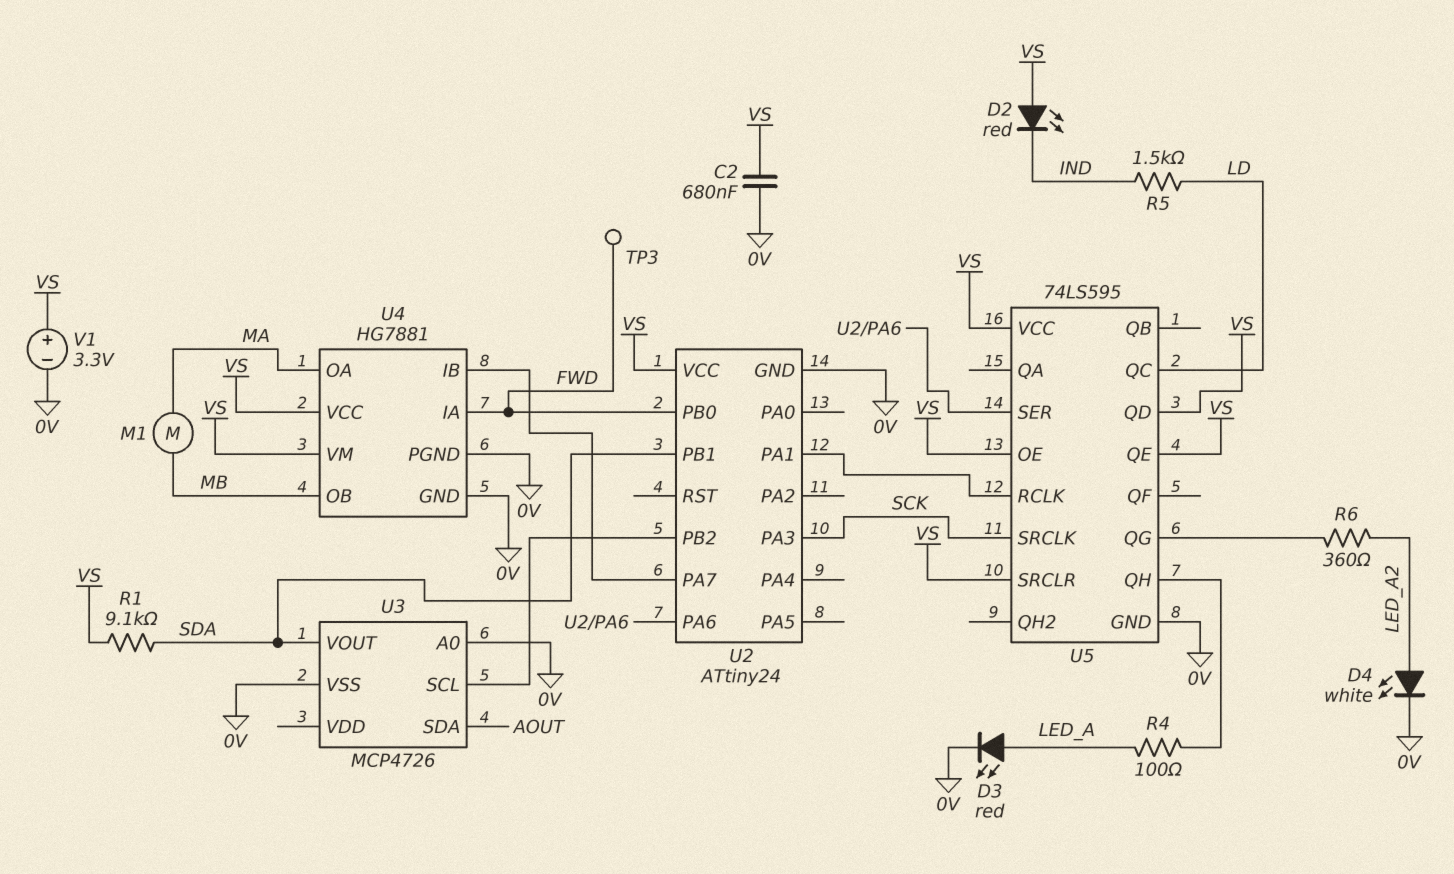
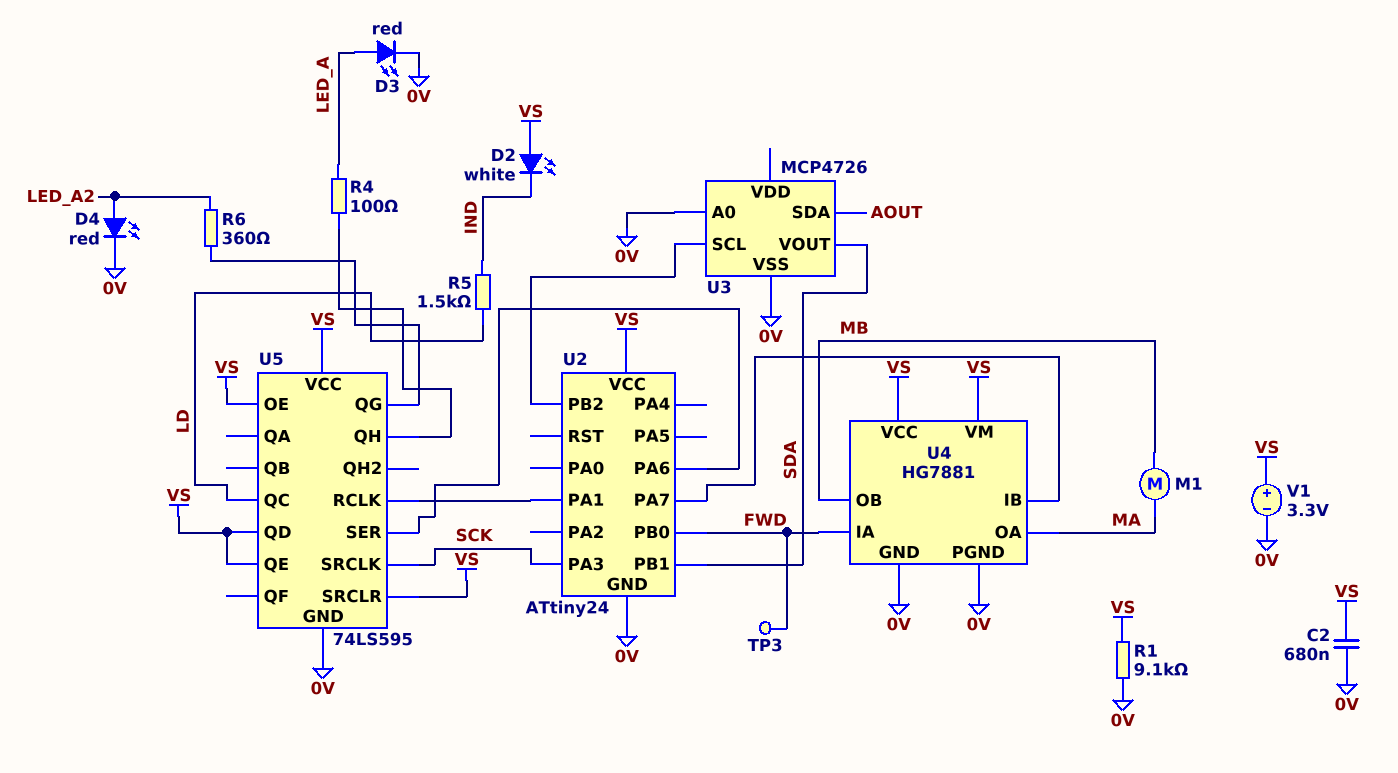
D2: LED red (A VS, K IND) -> LED white (A VS, K IND)
D4: LED white (A LED_A2, K 0V) -> LED red (A LED_A2, K 0V)
R1: 9.1k (SDA, VS) -> 9.1k (0V, VS)

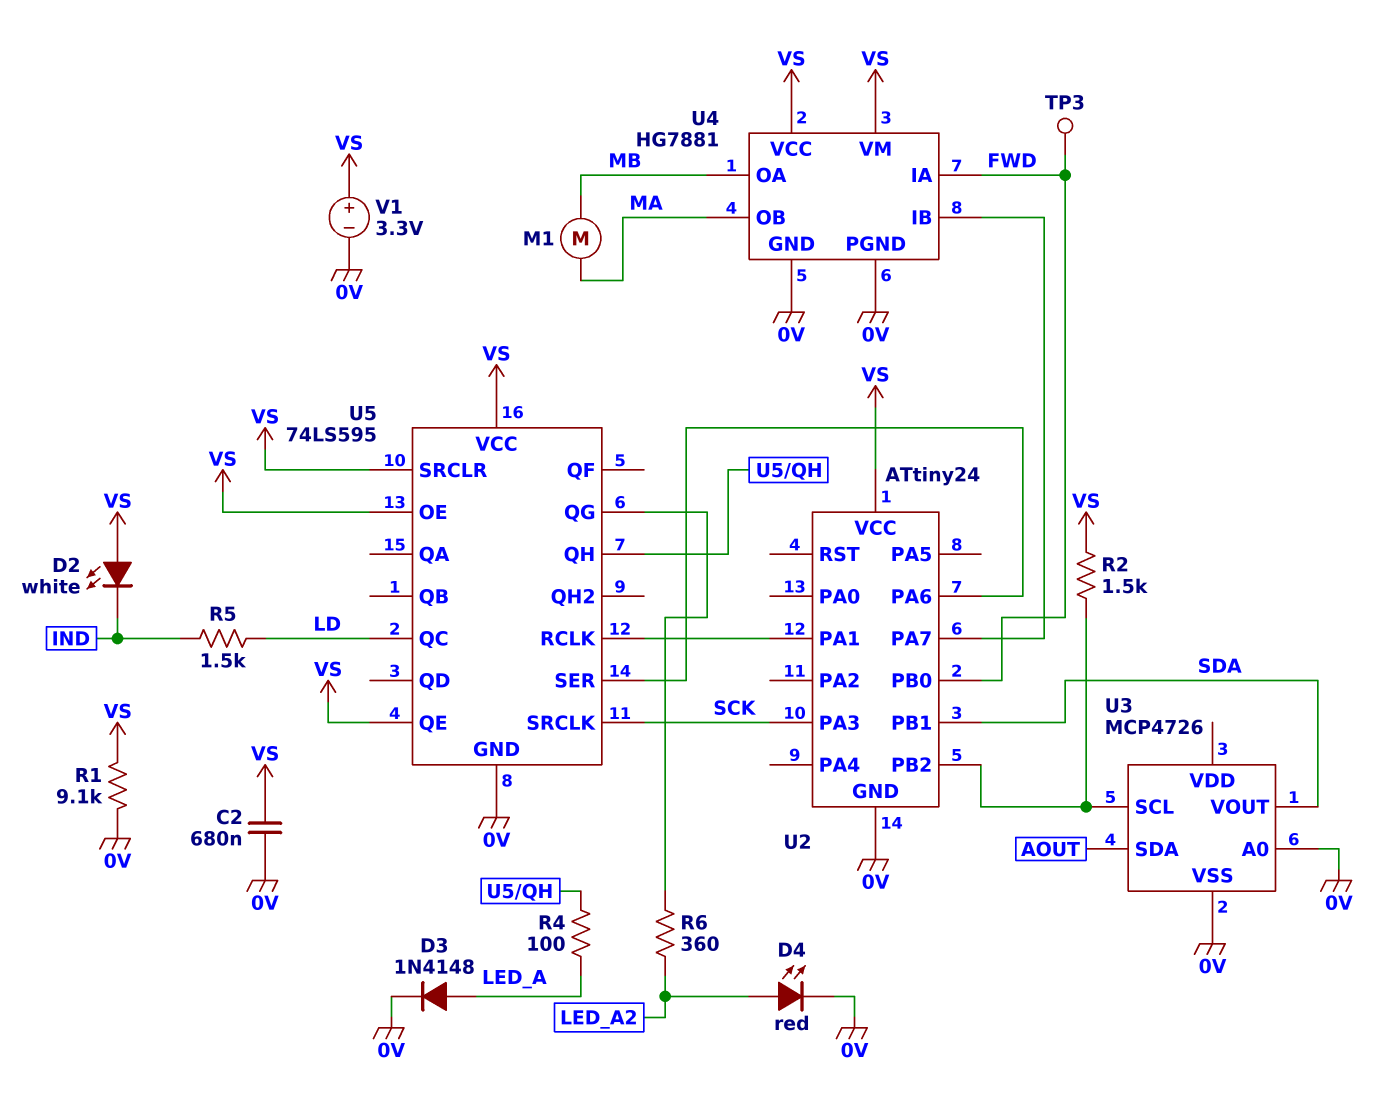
D3: LED red (A LED_A, K 0V) -> diode 1N4148 (A LED_A, K 0V)
R2: none -> 1.5k (U2/PB2, VS)
U4 pin OA: MA -> MB
U4 pin OB: MB -> MA
U5 pin QD: VS -> none

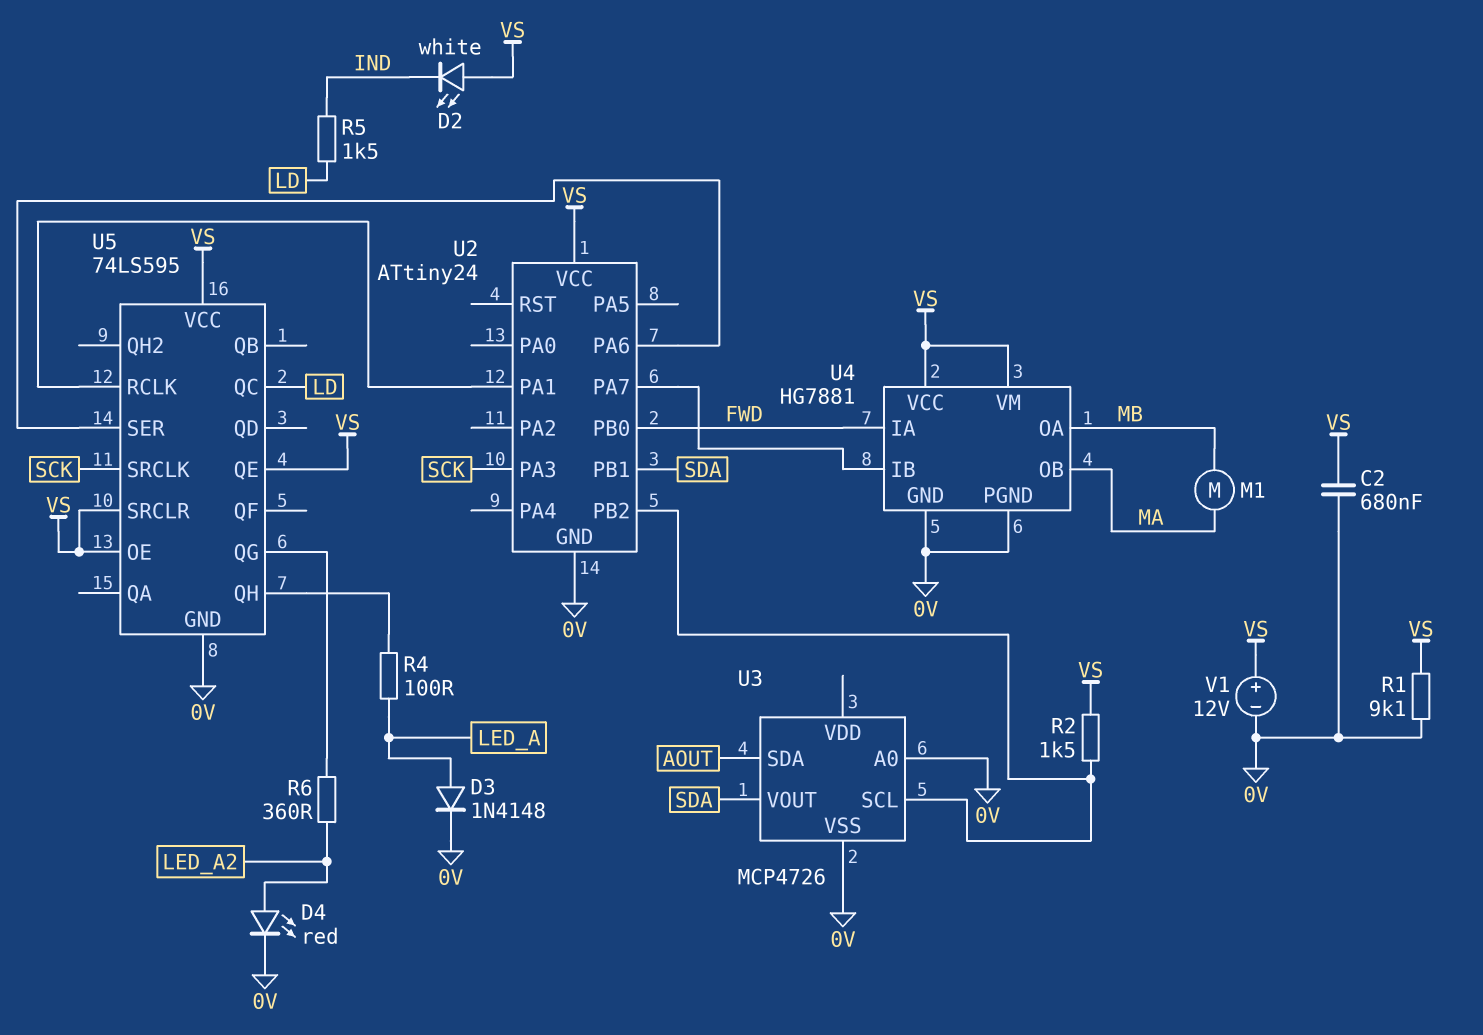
TP3: test point (FWD) -> none
V1: 3.3V (plus VS, minus 0V) -> 12V (plus VS, minus 0V)

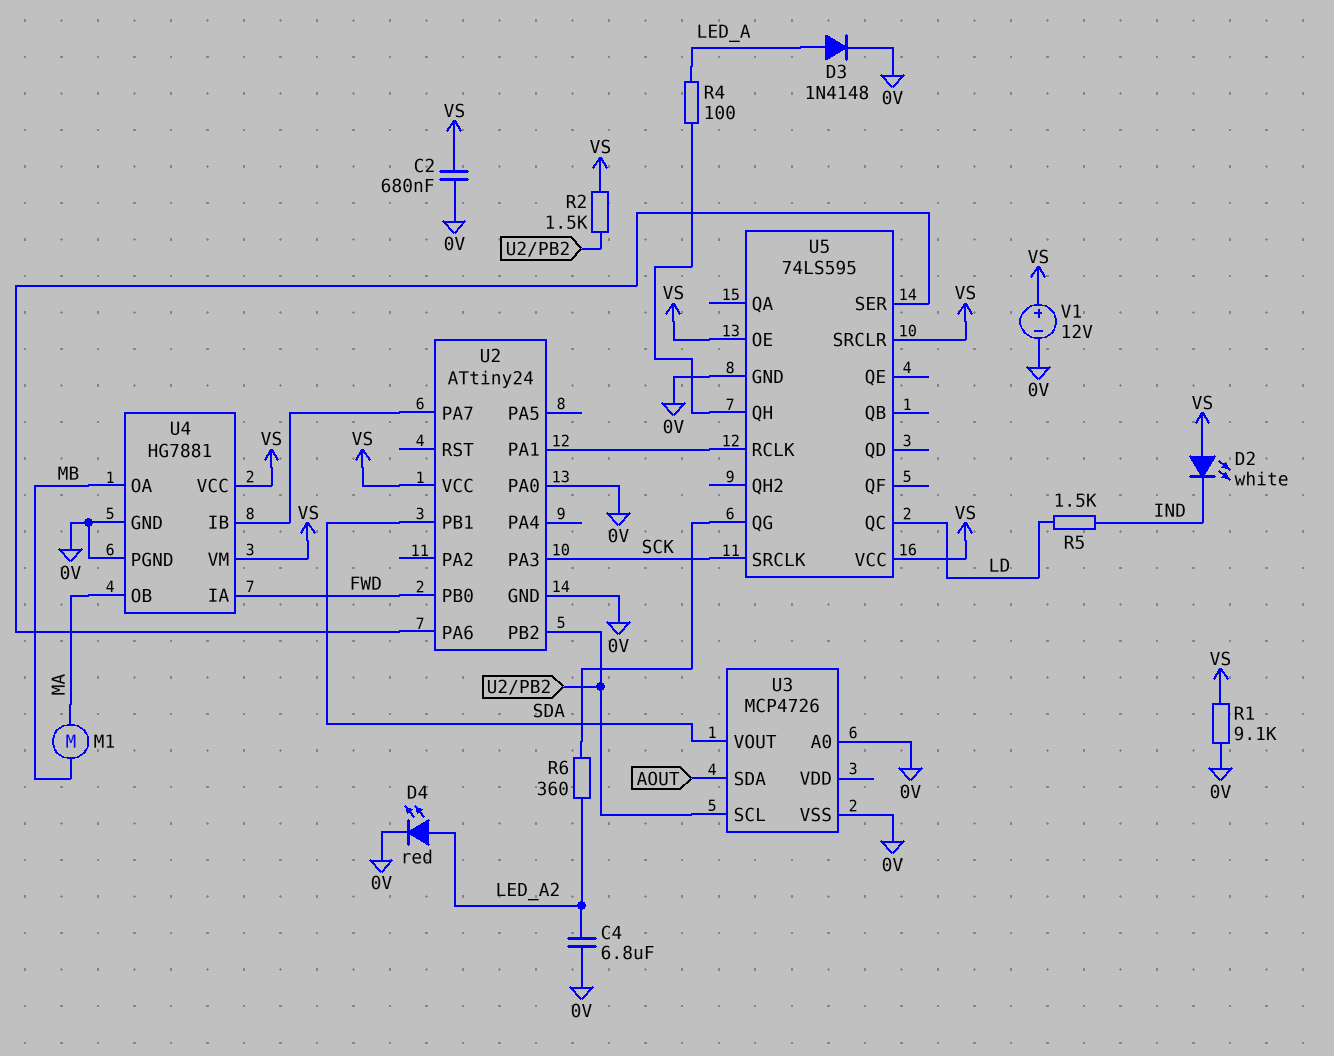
C4: none -> 6.8uF (0V, LED_A2)
U2 pin PA0: none -> 0V
U5 pin QE: VS -> none

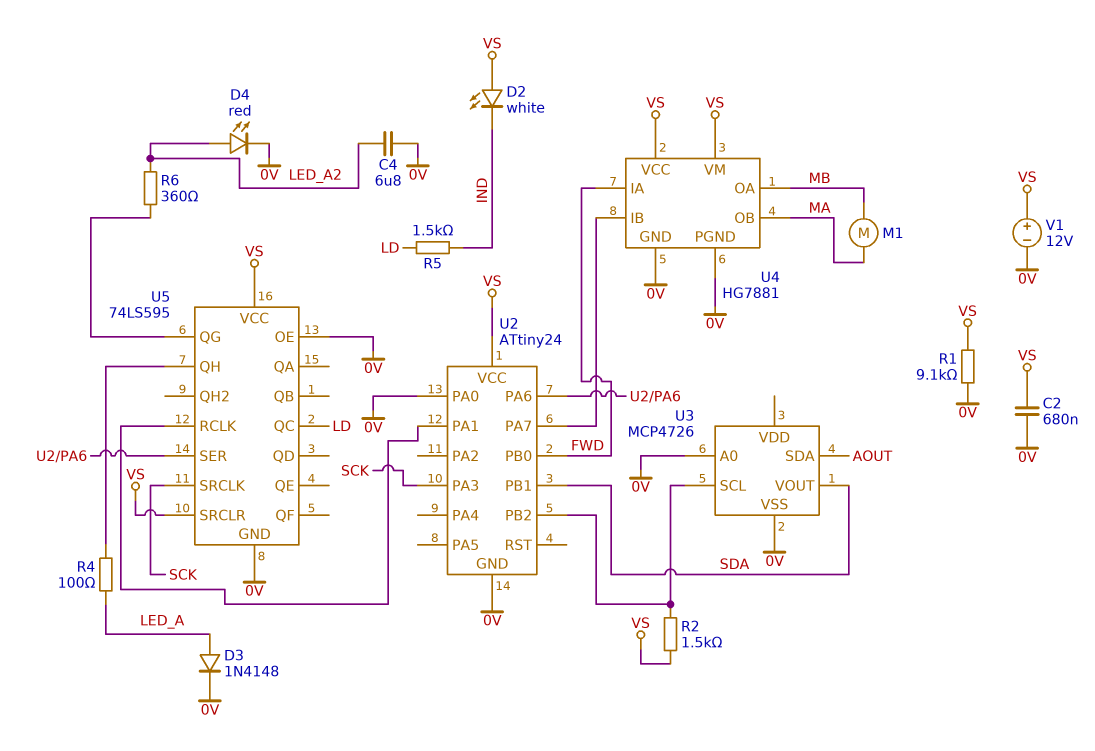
U5 pin OE: VS -> 0V

